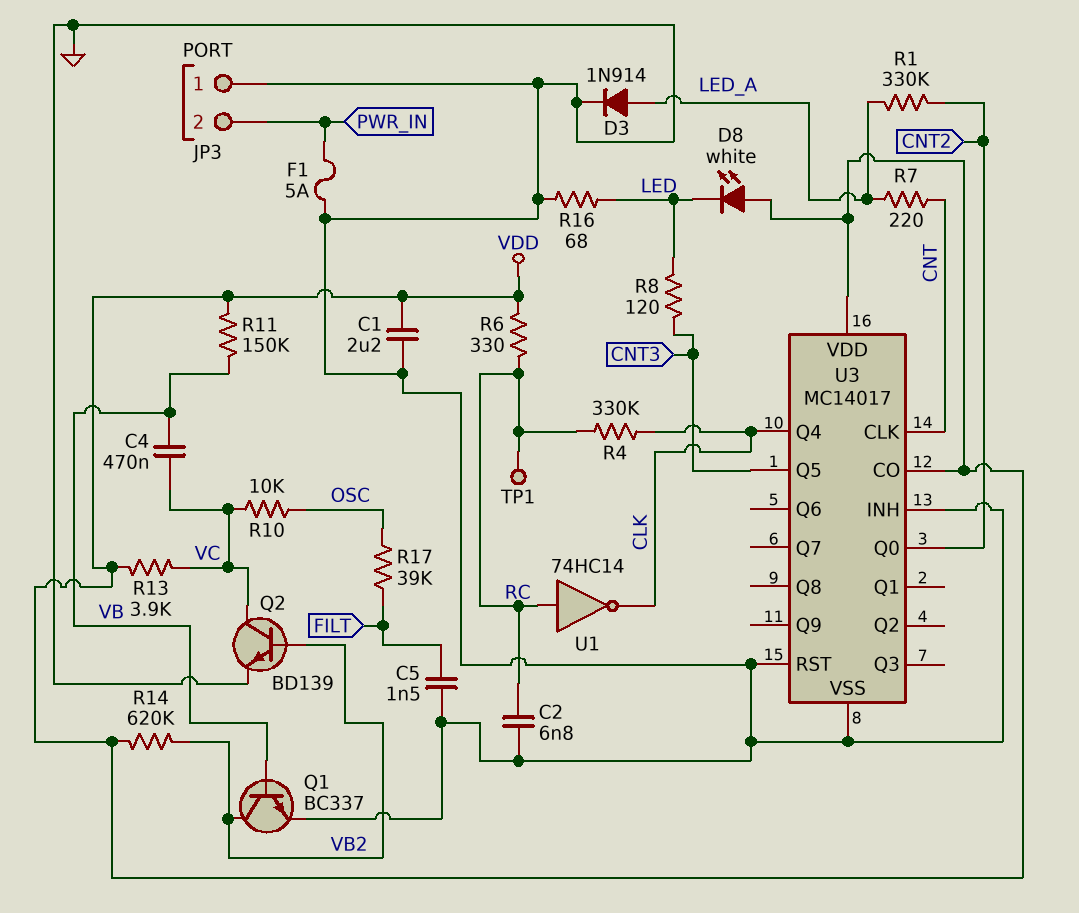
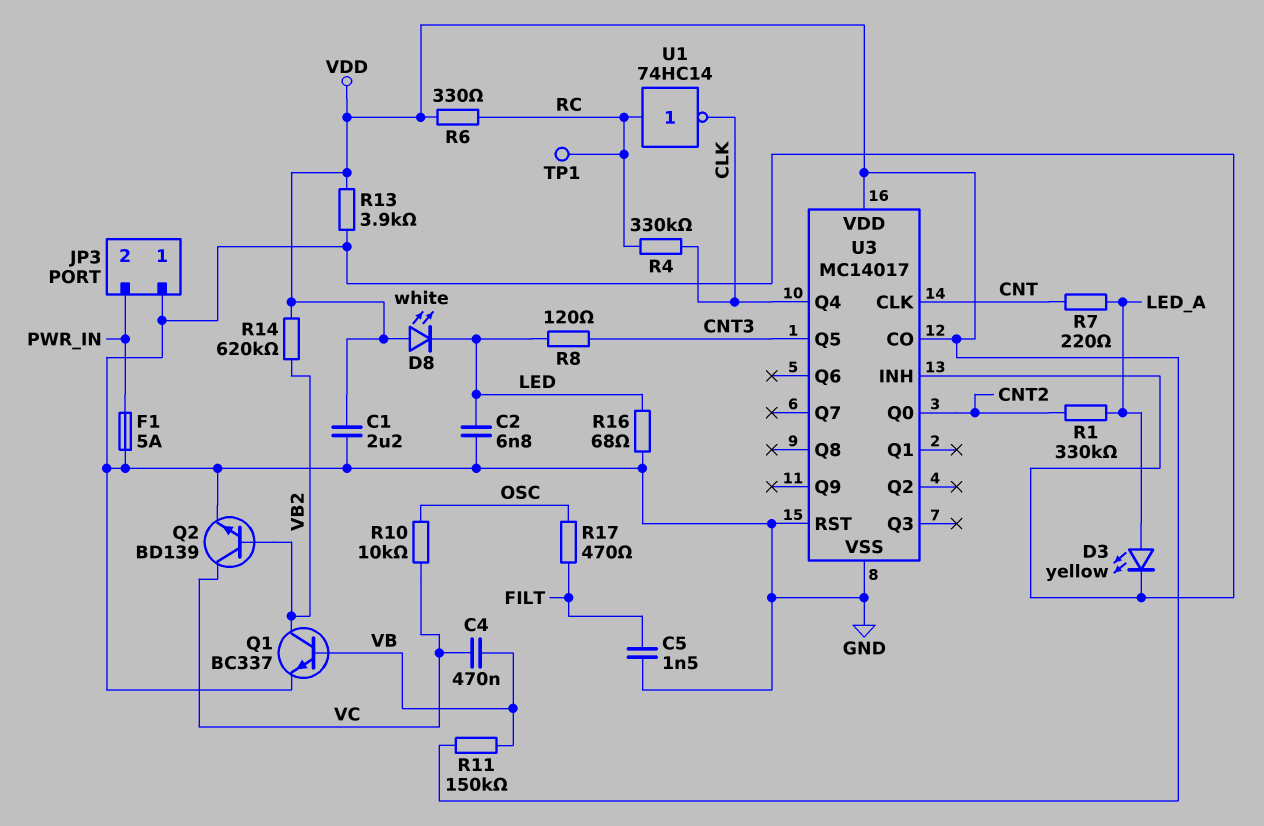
C2: 6.8nF (GND, RC) -> 6.8nF (GND, LED)
D3: diode 1N914 (A LED_A, K GND) -> LED yellow (A LED_A, K GND)
R13: 3.9k (VC, VDD) -> 3.9k (GND, VDD)
R17: 39k (FILT, OSC) -> 470 (FILT, OSC)

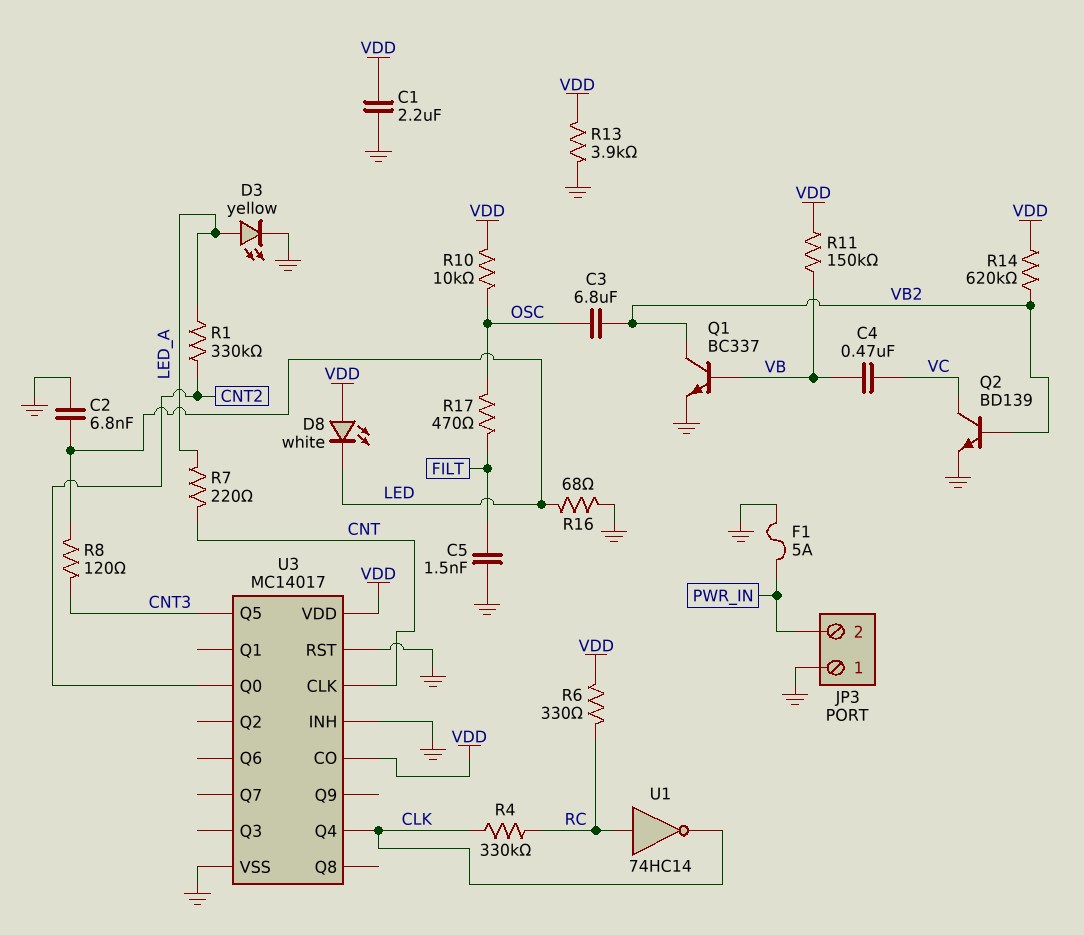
C3: none -> 6.8uF (OSC, VB2)
R10: 10k (OSC, VC) -> 10k (OSC, VDD)
TP1: test point (RC) -> none

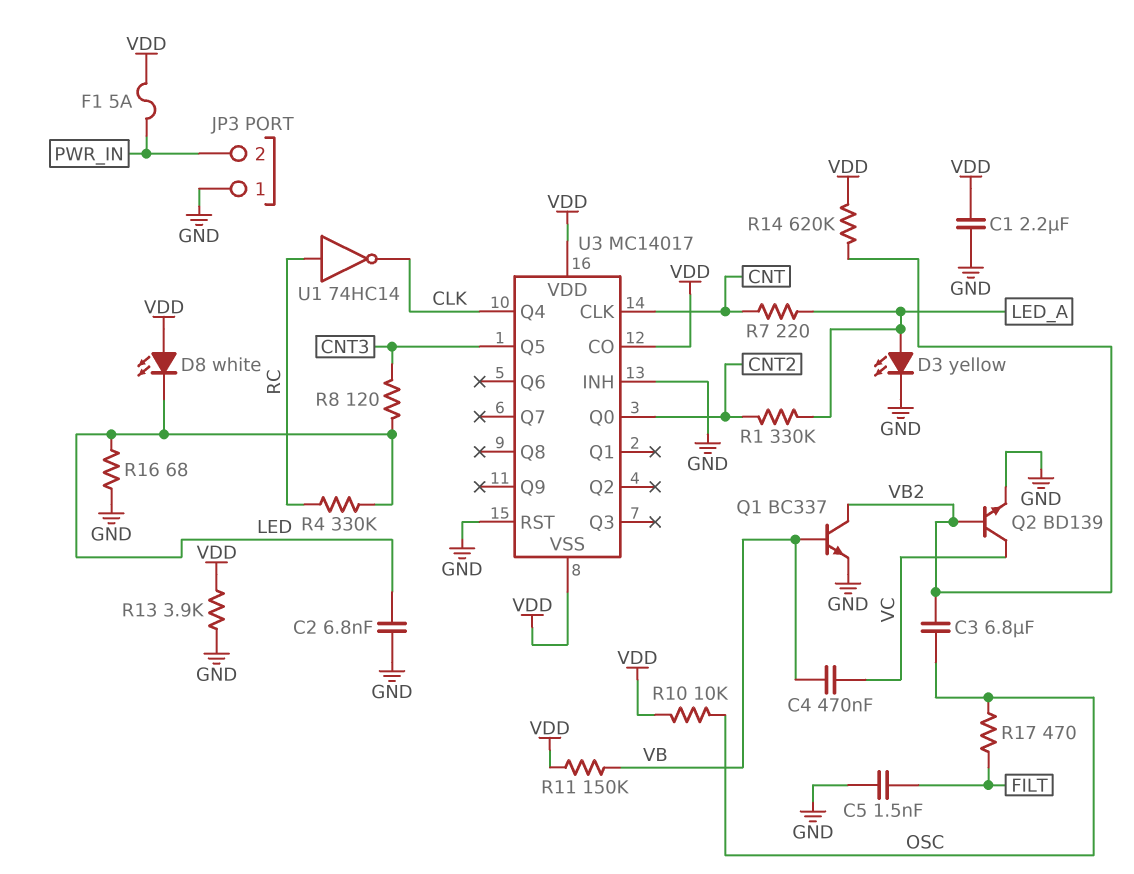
F1: 5A (GND, PWR_IN) -> 5A (PWR_IN, VDD)
R4: 330k (CLK, RC) -> 330k (LED, RC)
R6: 330 (RC, VDD) -> none
U3 pin VSS: GND -> VDD

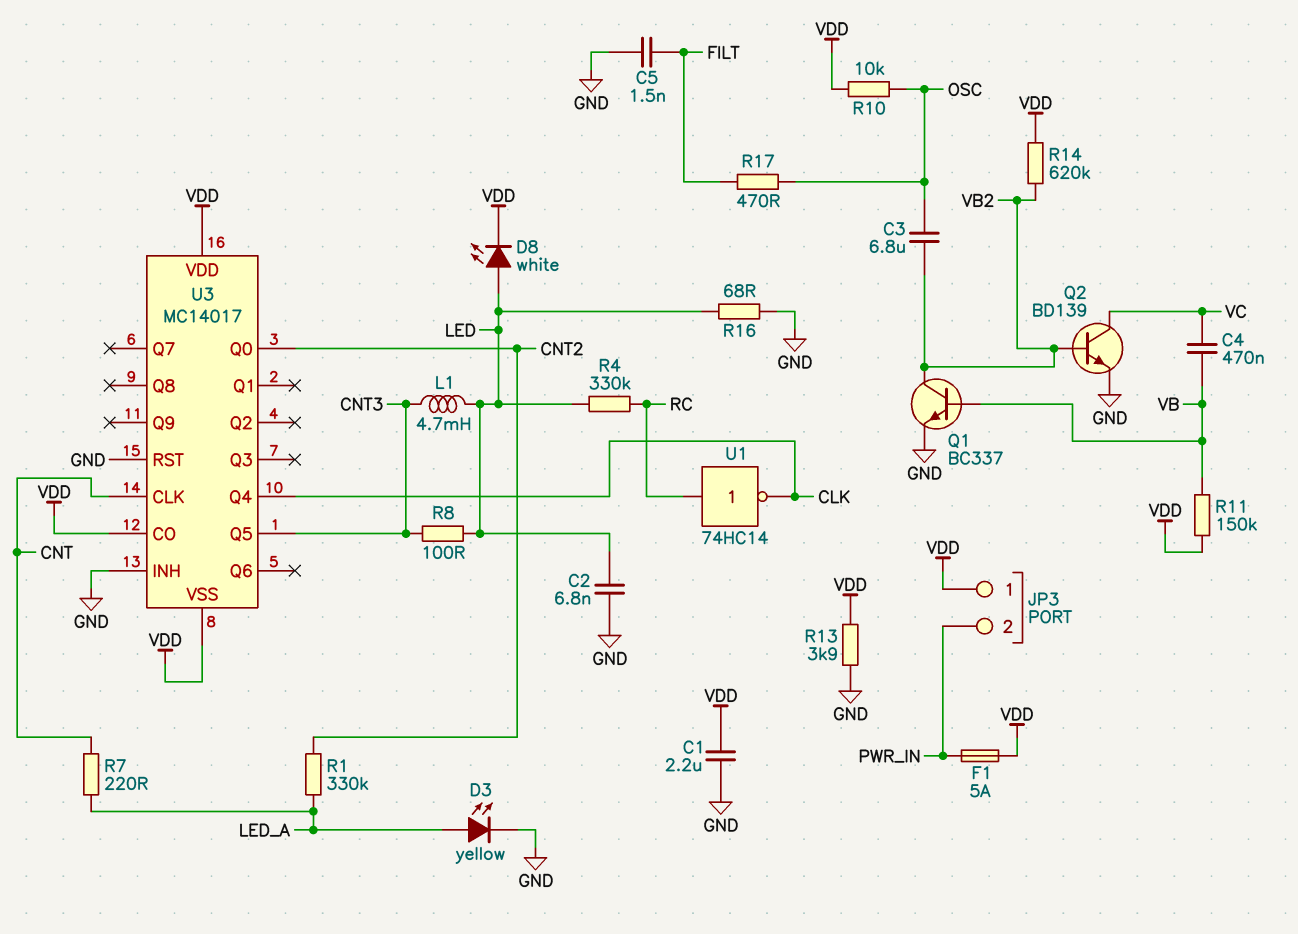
D8: LED white (A VDD, K LED) -> LED white (A LED, K VDD)
JP3 pin 1: GND -> VDD
L1: none -> 4.7mH (CNT3, LED)
R8: 120 (CNT3, LED) -> 100 (CNT3, LED)

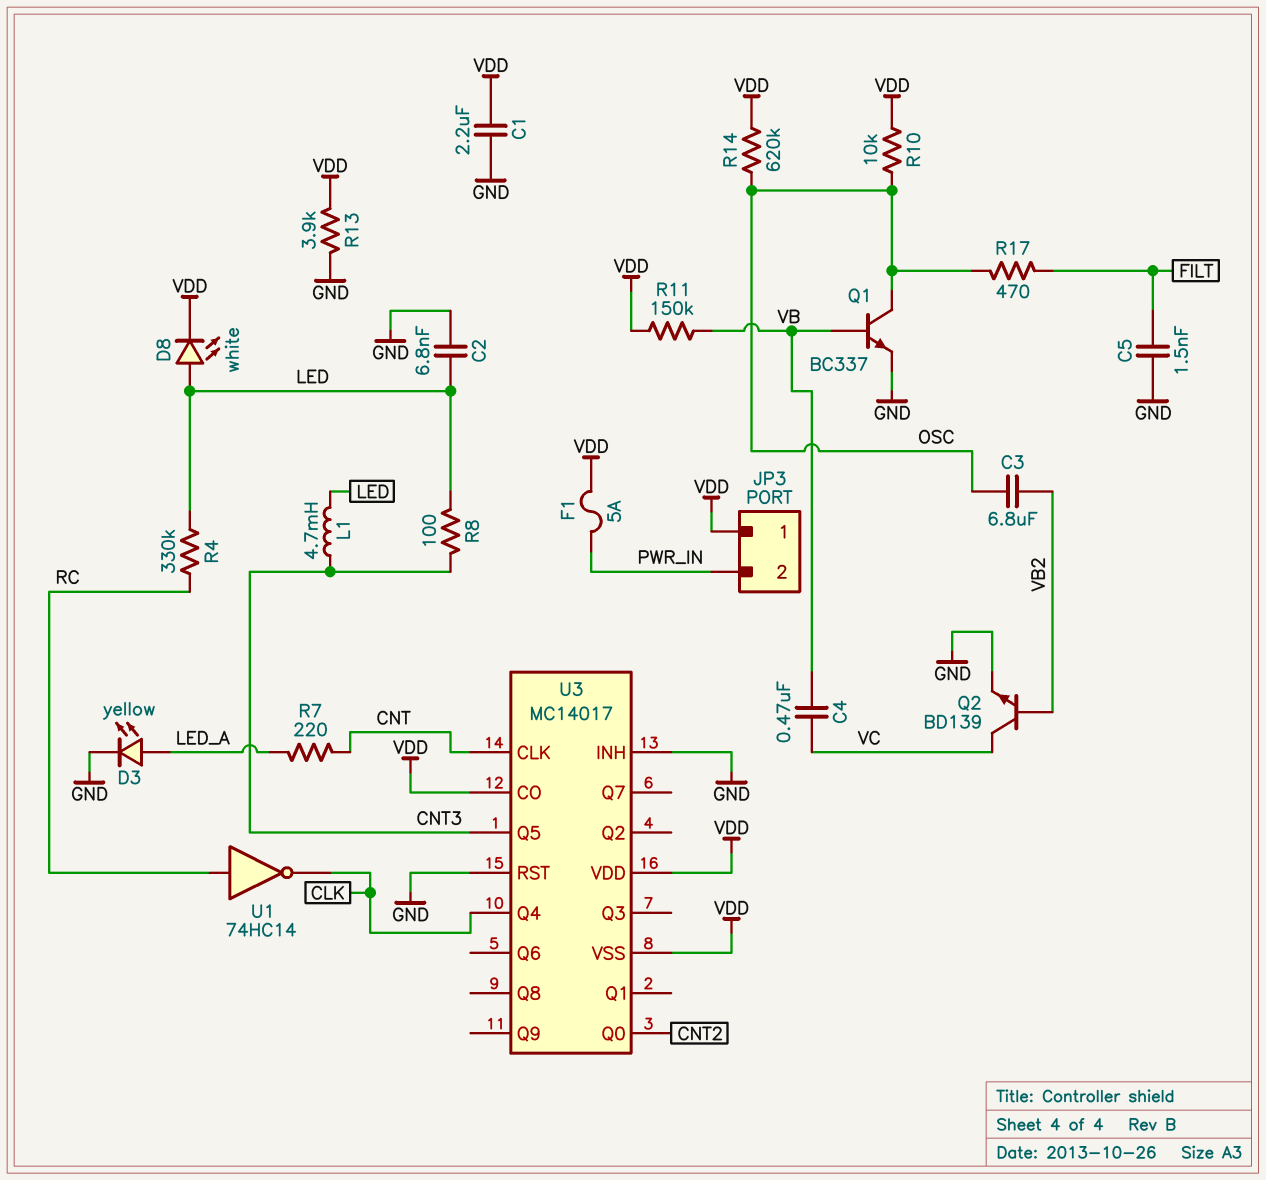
Q1: NPN BC337 (B VB, C VB2, E GND) -> NPN BC337 (B VB, C OSC, E GND)
R1: 330k (CNT2, LED_A) -> none
R14: 620k (VB2, VDD) -> 620k (OSC, VDD)
R16: 68 (GND, LED) -> none

